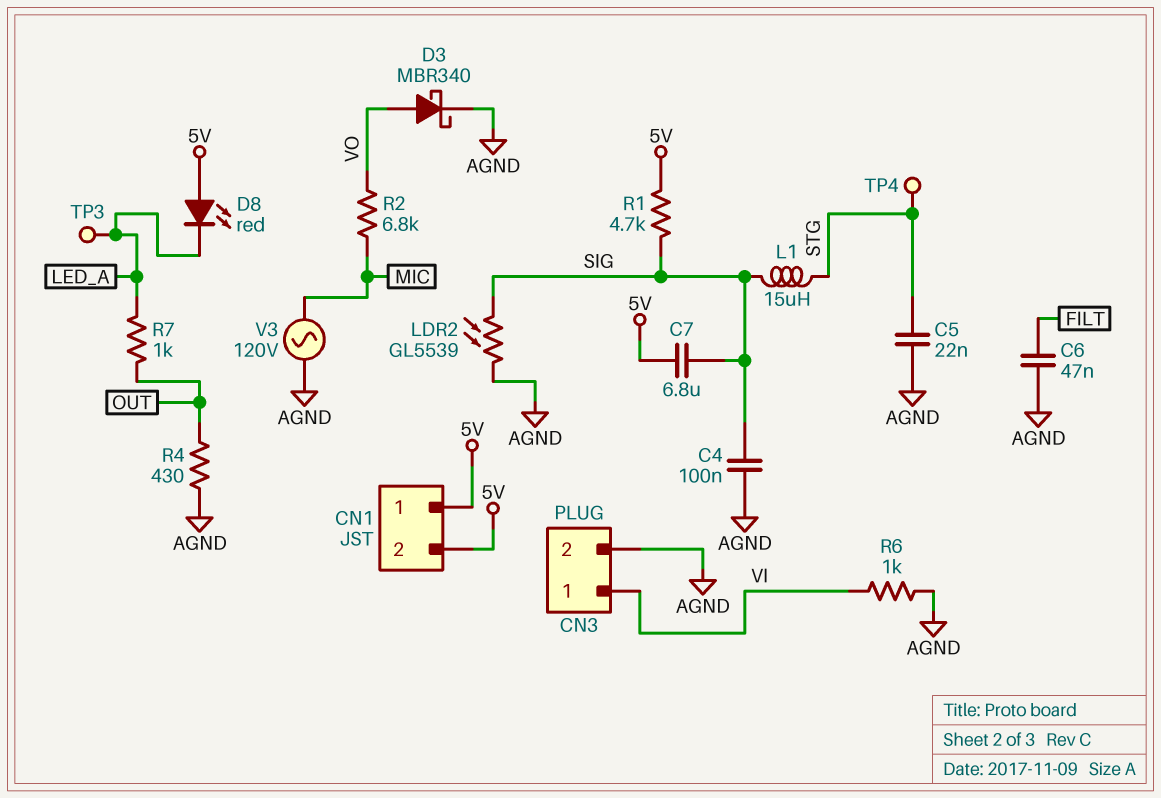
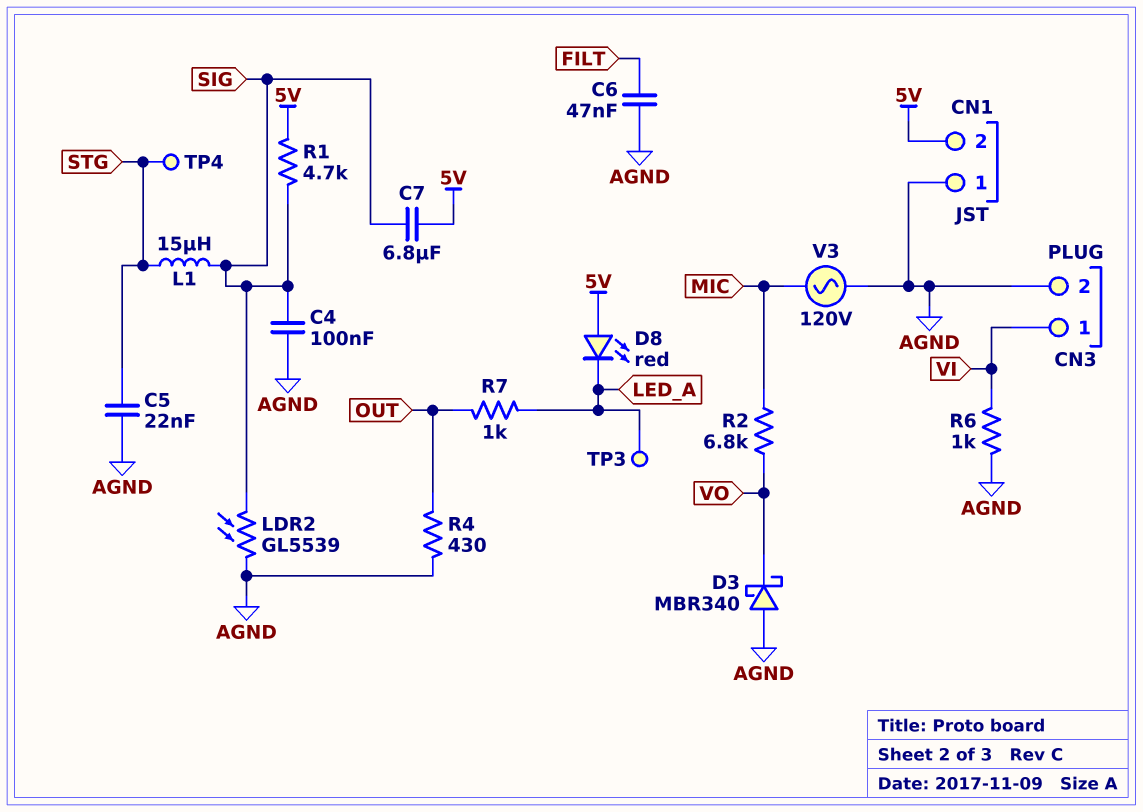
CN1 pin 1: 5V -> AGND
D3: schottky MBR340 (A VO, K AGND) -> schottky MBR340 (A AGND, K VO)

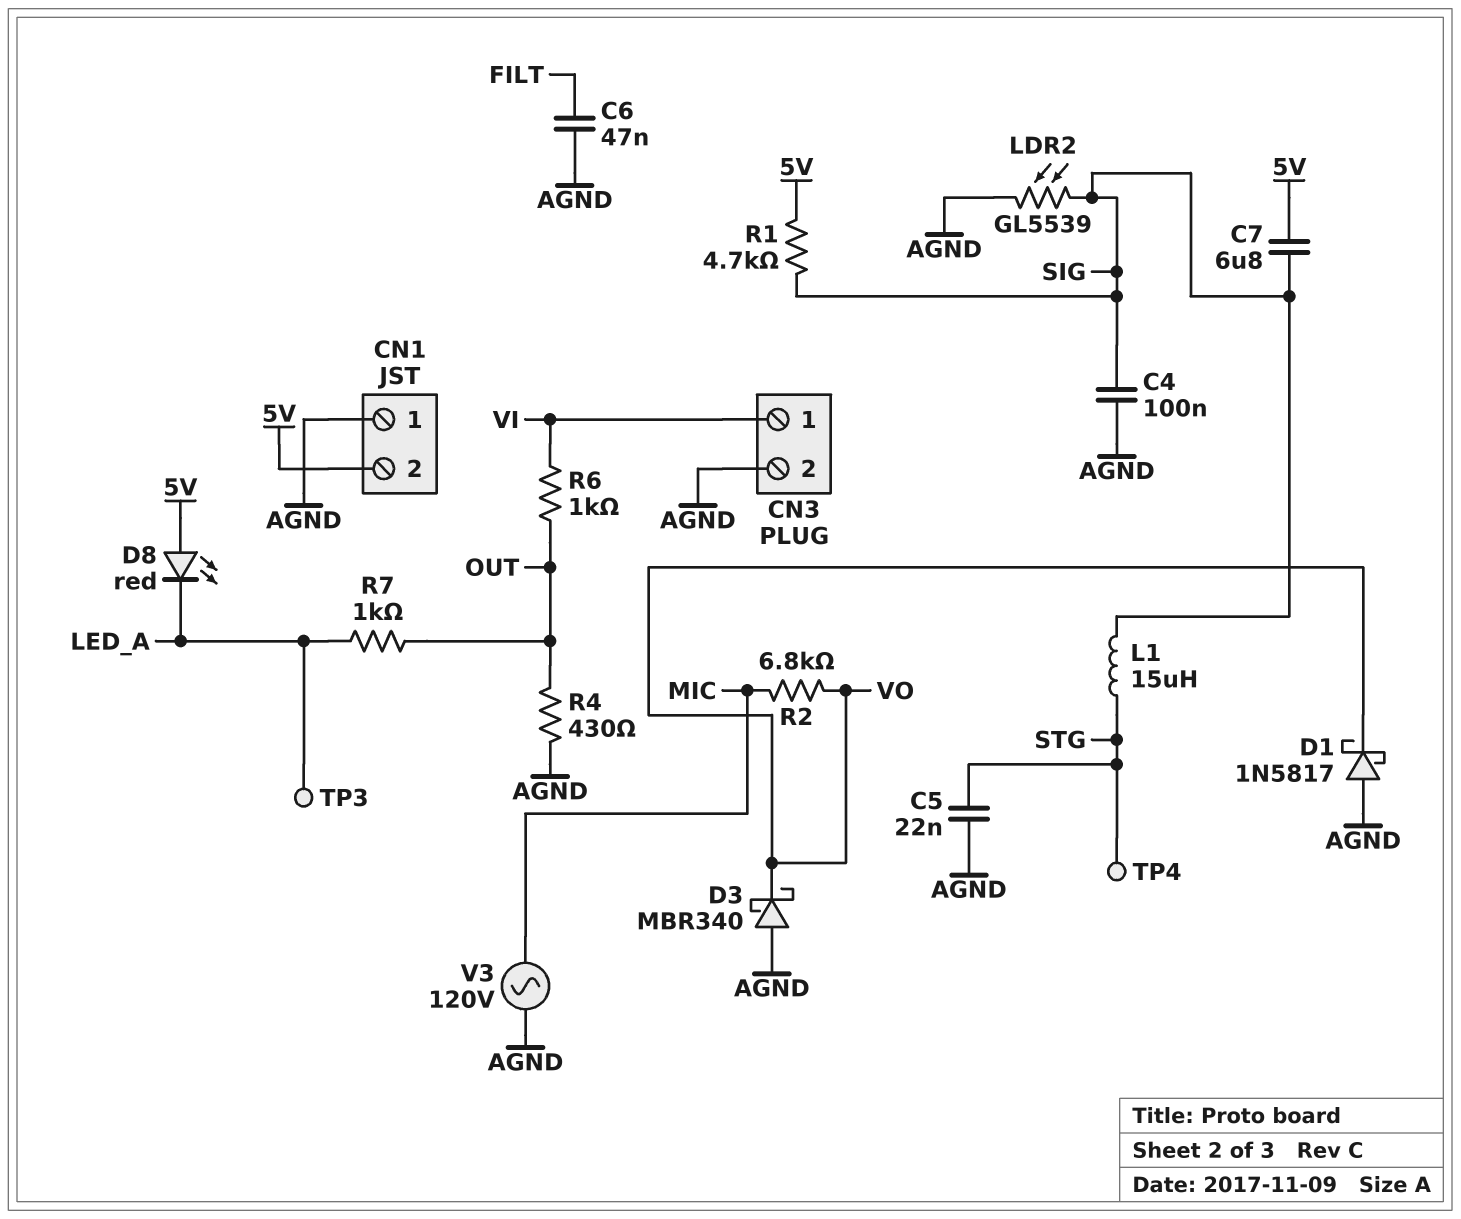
D1: none -> schottky 1N5817 (A AGND, K VO)
R6: 1k (AGND, VI) -> 1k (OUT, VI)

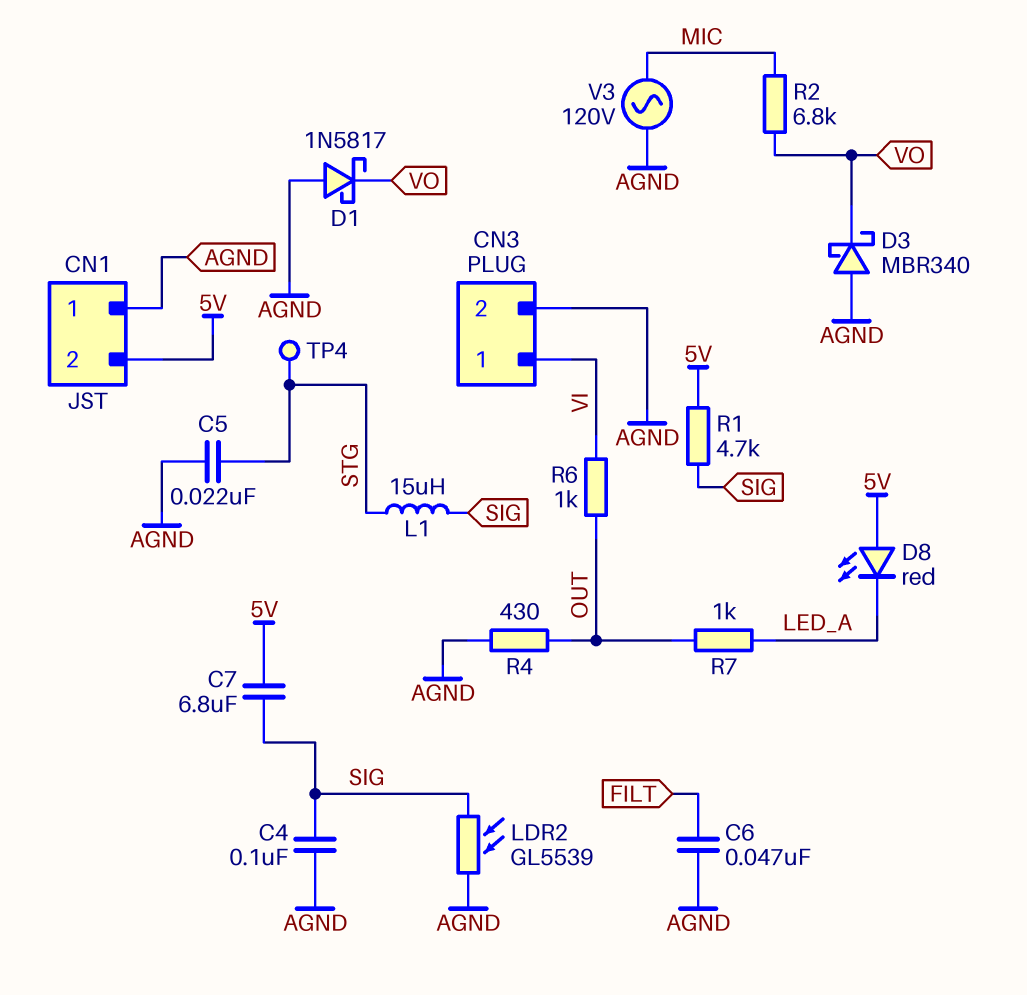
TP3: test point (LED_A) -> none

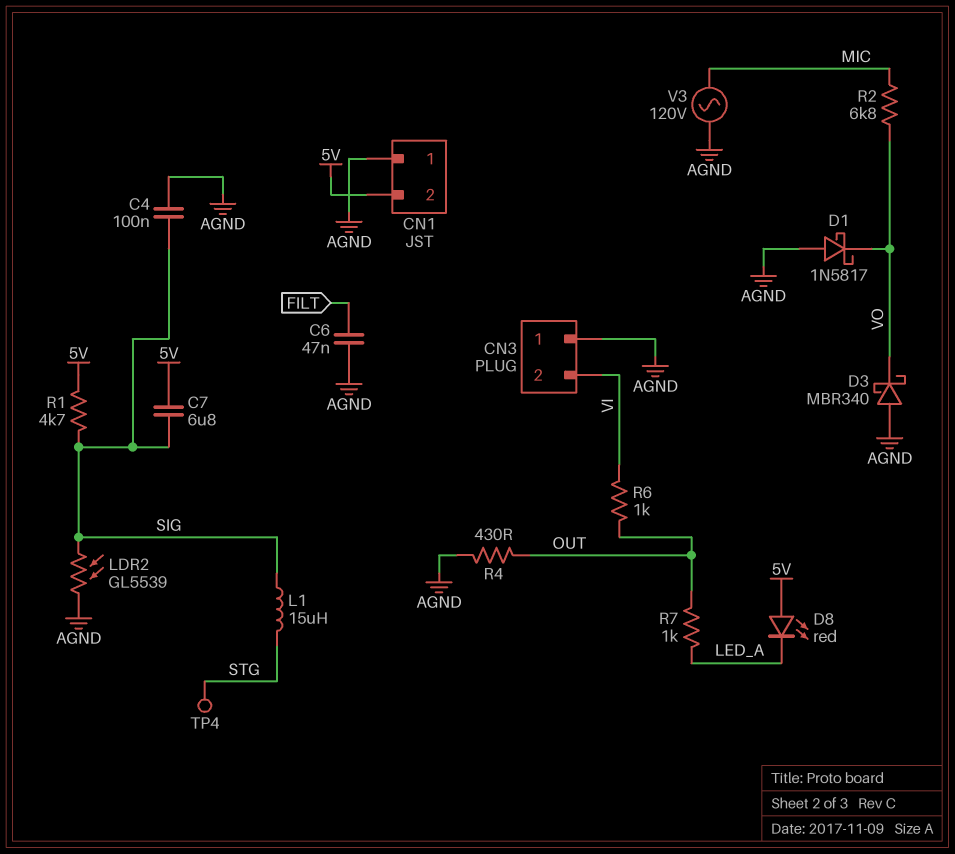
C5: 22nF (AGND, STG) -> none
CN3 pin 1: VI -> AGND
CN3 pin 2: AGND -> VI

